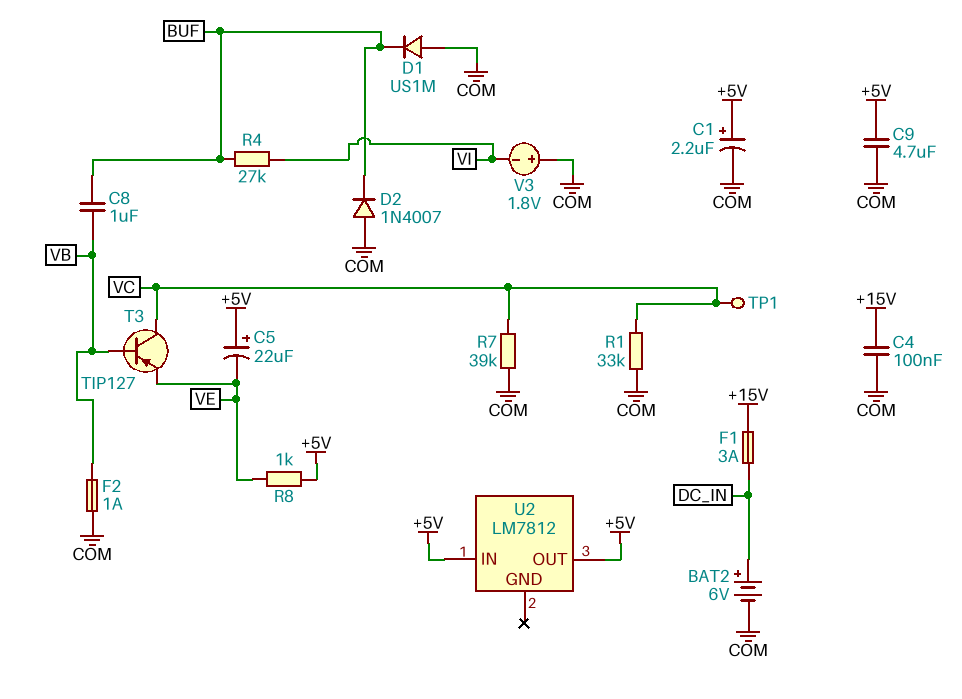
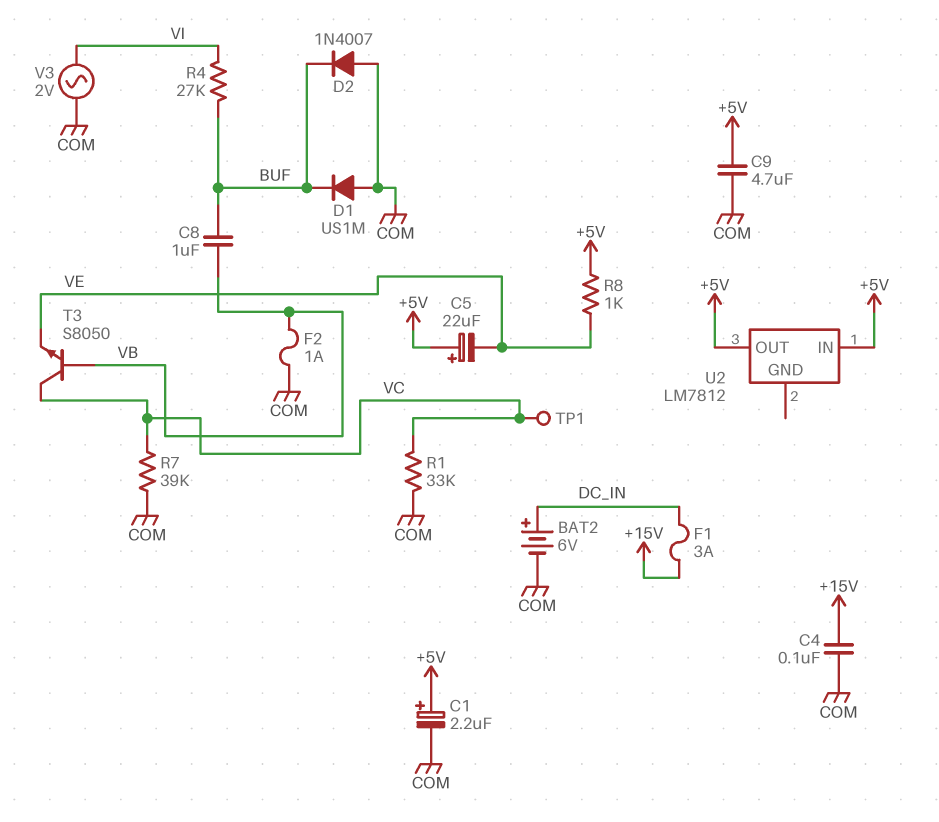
T3: PNP TIP127 (B VB, C VC, E VE) -> NPN S8050 (B VB, C VC, E VE)
V3: 1.8V (plus COM, minus VI) -> AC 2V (COM, VI)

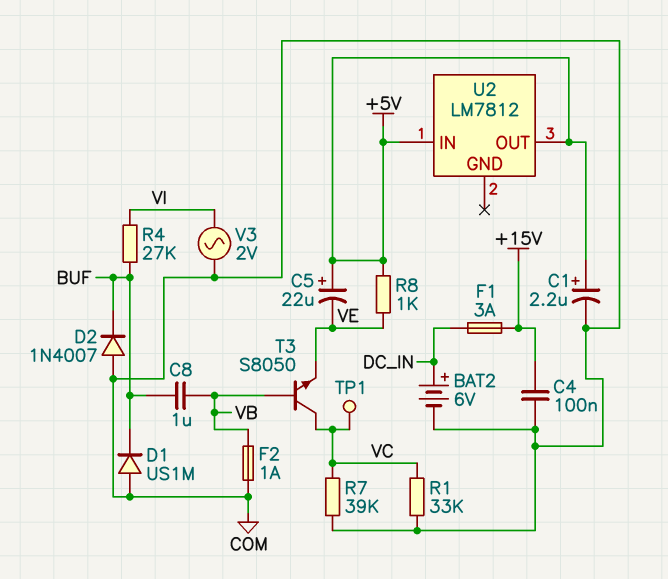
C9: 4.7uF (+5V, COM) -> none

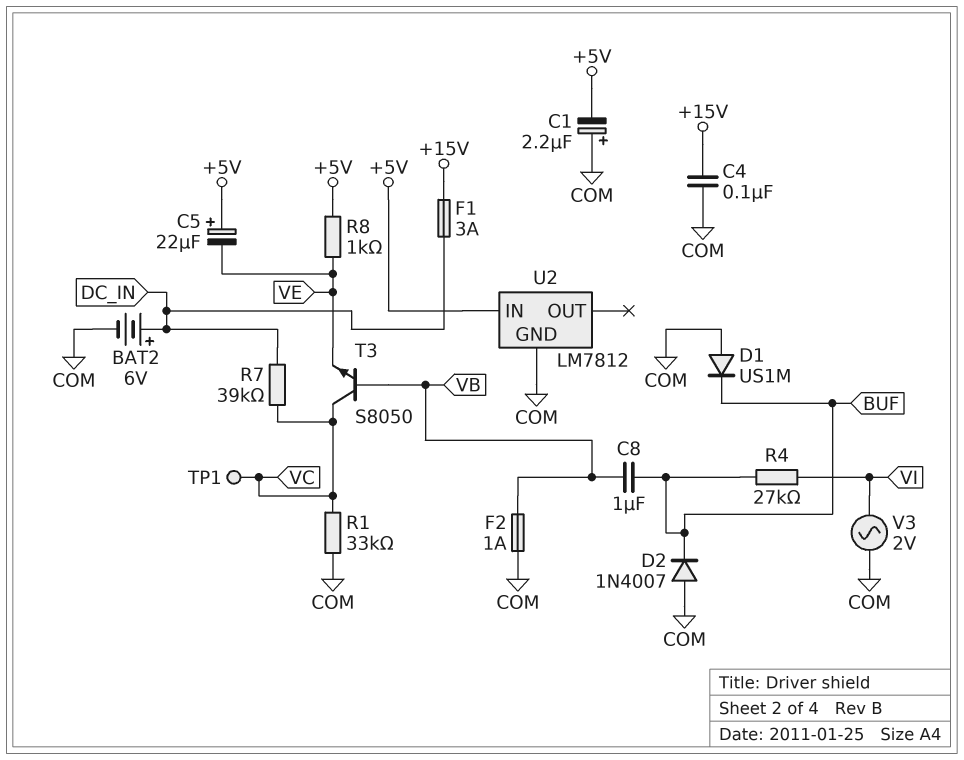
C1: 2.2uF (plus +5V, minus COM) -> 2.2uF (plus COM, minus +5V)
R7: 39k (COM, VC) -> 39k (DC_IN, VC)
U2 pin GND: none -> COM
U2 pin OUT: +5V -> none

